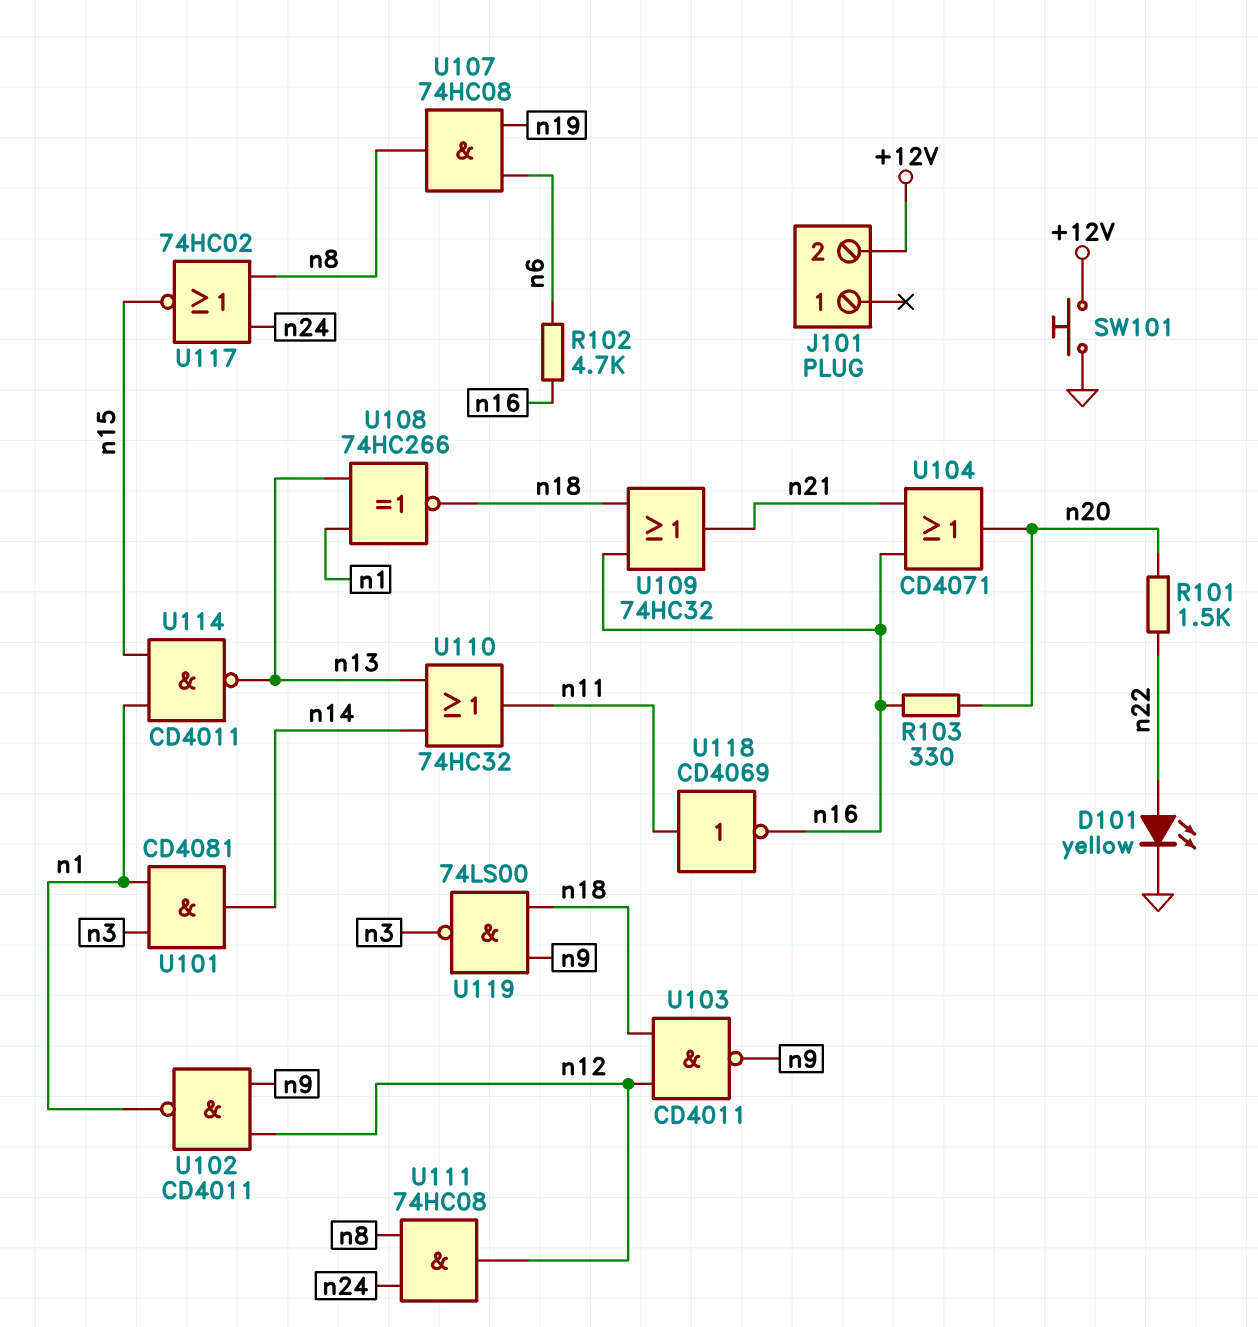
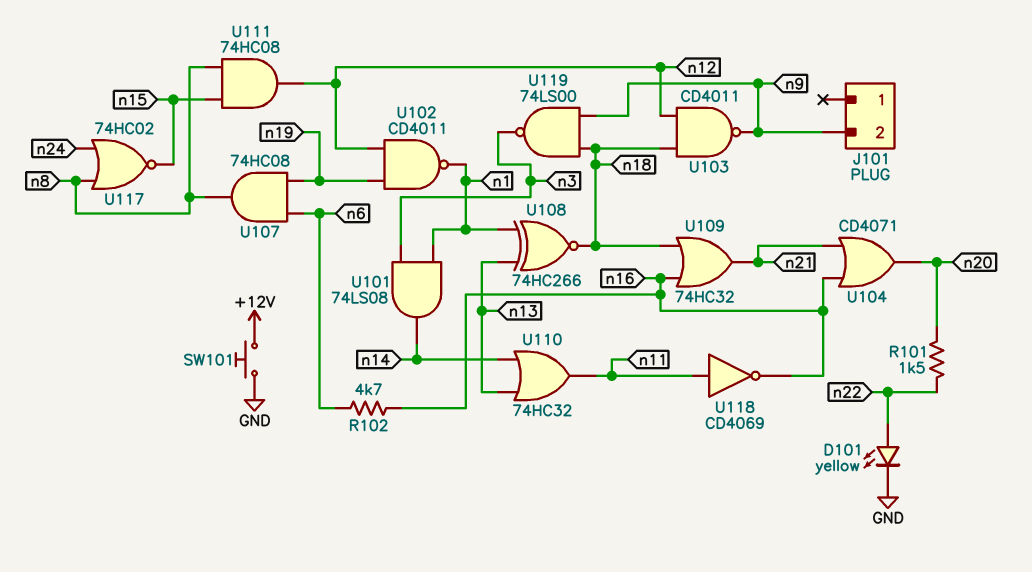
J101 pin 2: +12V -> n9
R103: 330 (n16, n20) -> none
U101: AND CD4081 (in n1, in n3, out n14) -> AND 74LS08 (in n1, in n3, out n14)
U102: NAND CD4011 (in n9, in n12, out n1) -> NAND CD4011 (in n12, in n19, out n1)
U111: AND 74HC08 (in n8, in n24, out n12) -> AND 74HC08 (in n8, in n15, out n12)
U114: NAND CD4011 (in n1, in n15, out n13) -> none

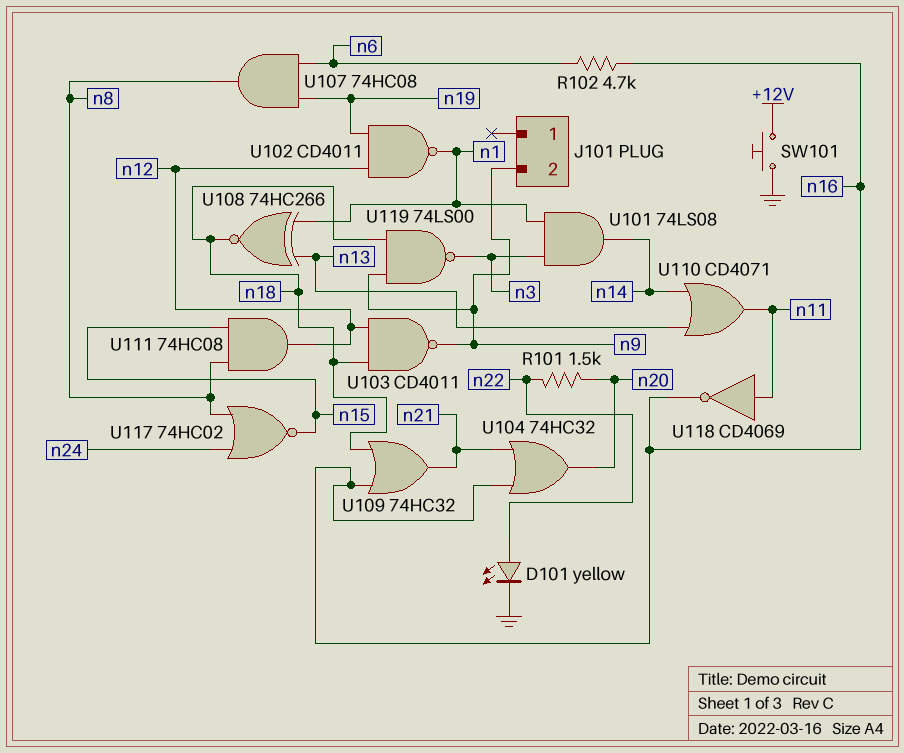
U104: OR CD4071 (in n16, in n21, out n20) -> OR 74HC32 (in n16, in n21, out n20)
U110: OR 74HC32 (in n13, in n14, out n11) -> OR CD4071 (in n13, in n14, out n11)

